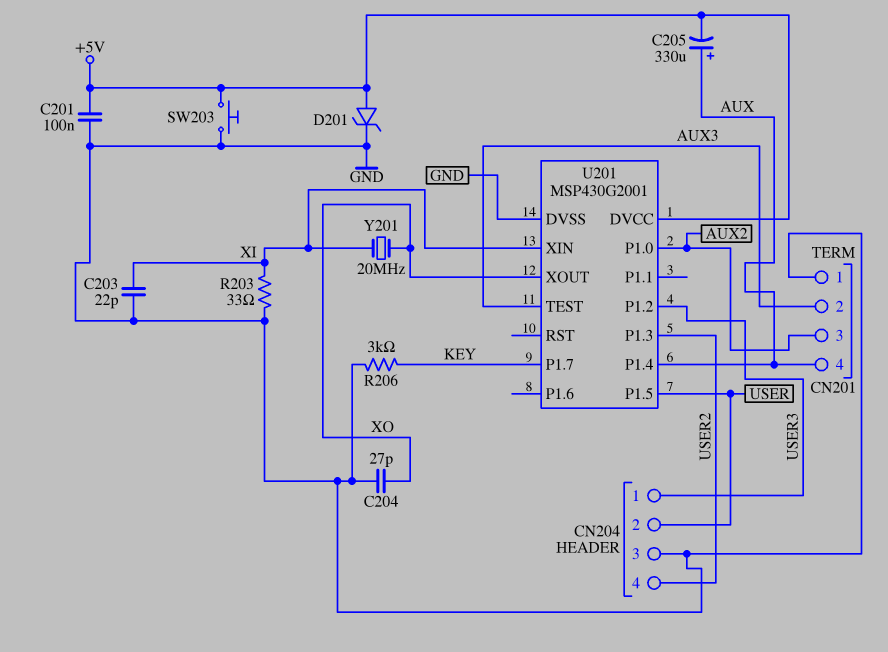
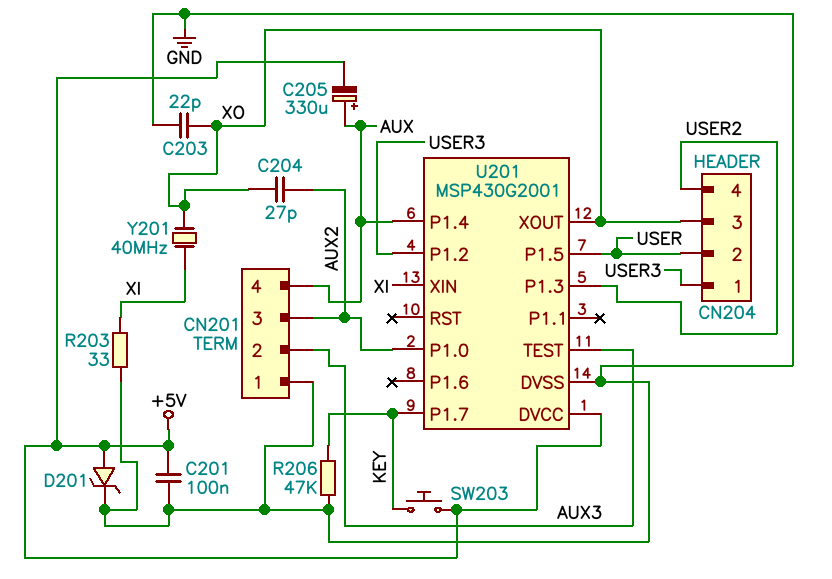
C203: 22pF (GND, XI) -> 22pF (GND, XO)
C204: 27pF (GND, XO) -> 27pF (AUX2, XO)
CN204 pin 3: GND -> XO
R206: 3k (GND, KEY) -> 47k (GND, KEY)
SW203: button (+5V, GND) -> button (+5V, KEY)
Y201: 20MHz (XI, XO) -> 40MHz (XI, XO)

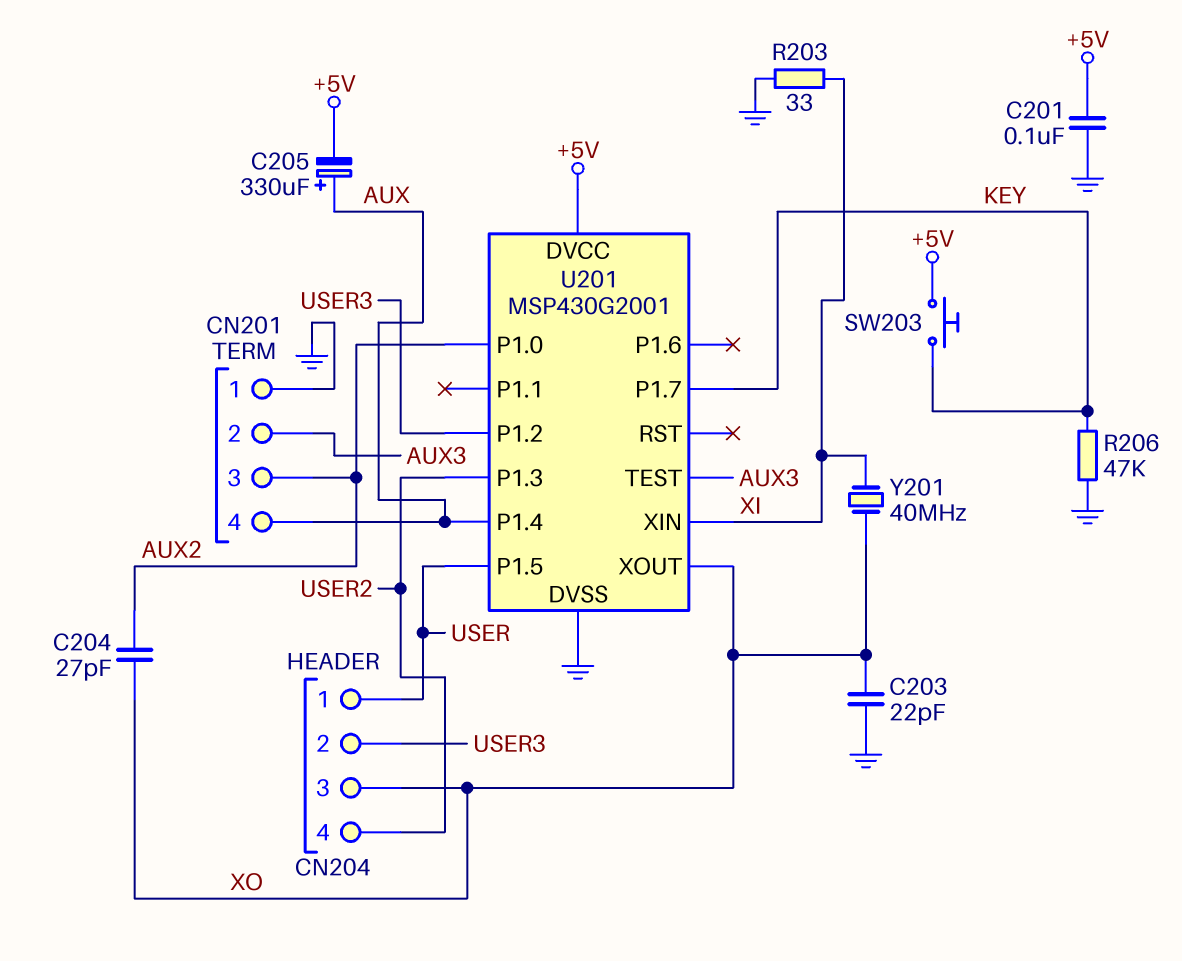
CN204 pin 1: USER3 -> USER
CN204 pin 2: USER -> USER3
D201: zener (A +5V, K GND) -> none

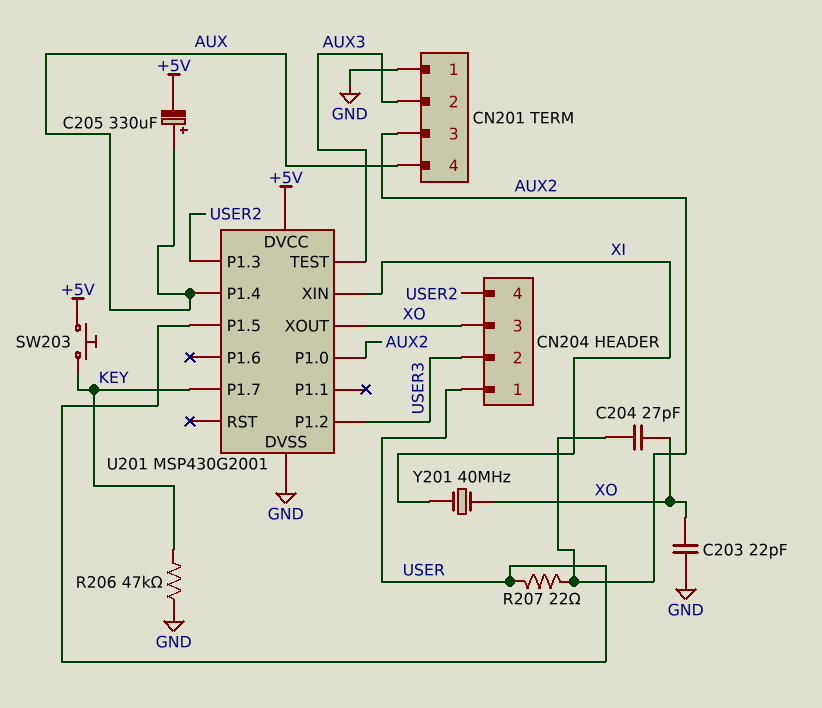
C201: 100nF (+5V, GND) -> none
R203: 33 (GND, XI) -> none
R207: none -> 22 (AUX2, USER)

